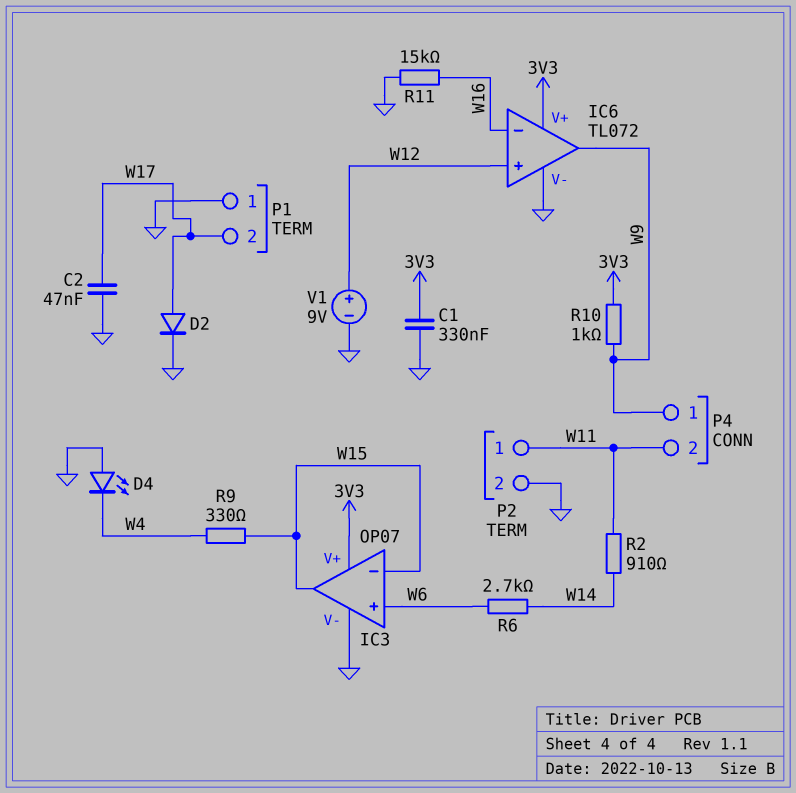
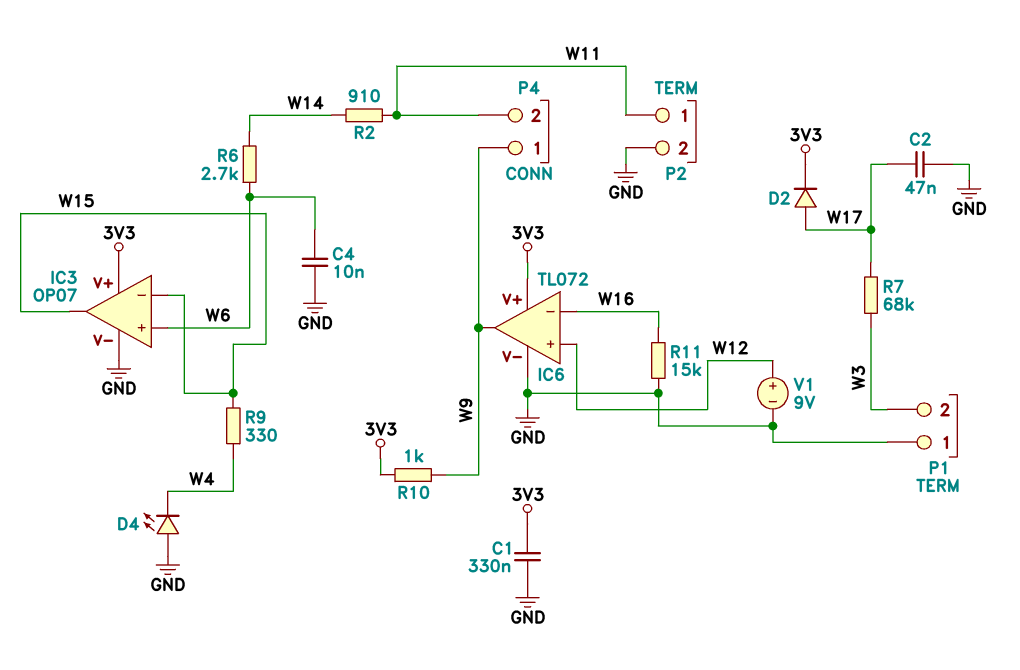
C4: none -> 10nF (GND, W6)
D2: diode (A W17, K GND) -> diode (A W17, K 3V3)
P1 pin 2: W17 -> W3
R7: none -> 68k (W3, W17)

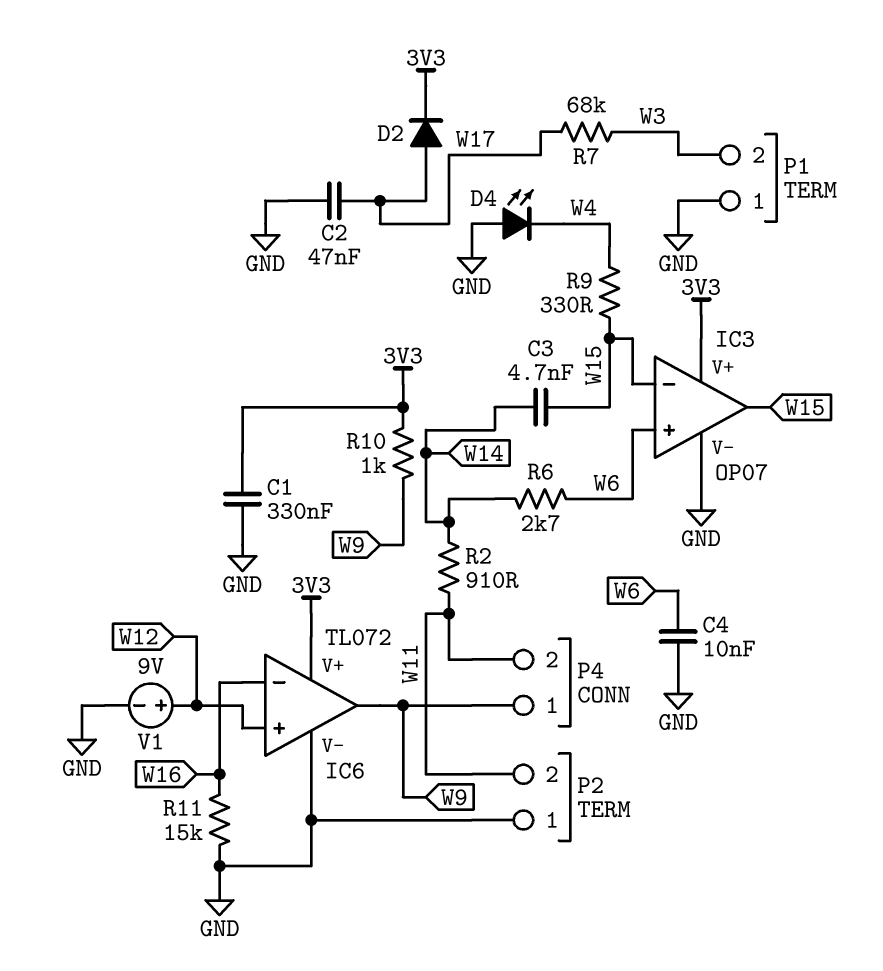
C3: none -> 4.7nF (W14, W15)
P2 pin 1: W11 -> GND
P2 pin 2: GND -> W11

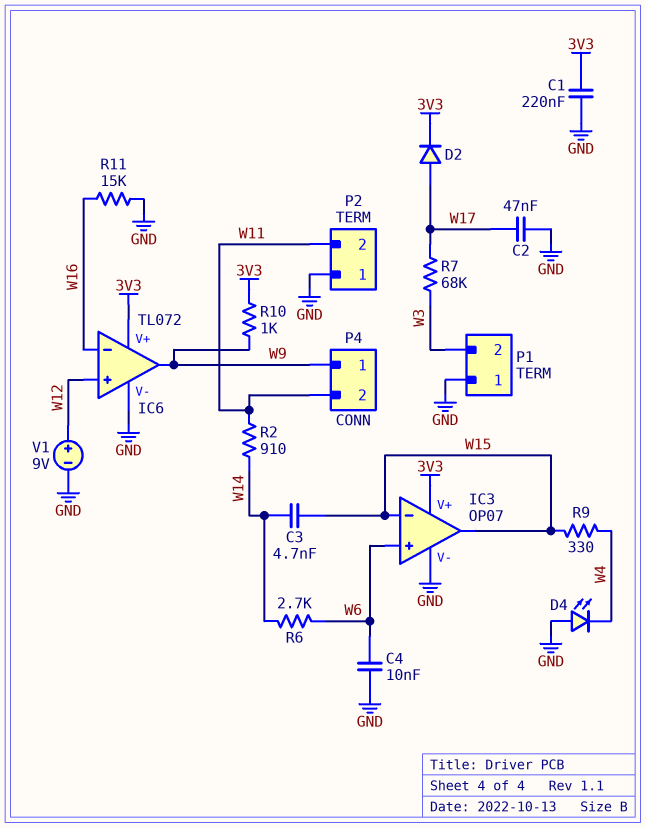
C1: 330nF (3V3, GND) -> 220nF (3V3, GND)

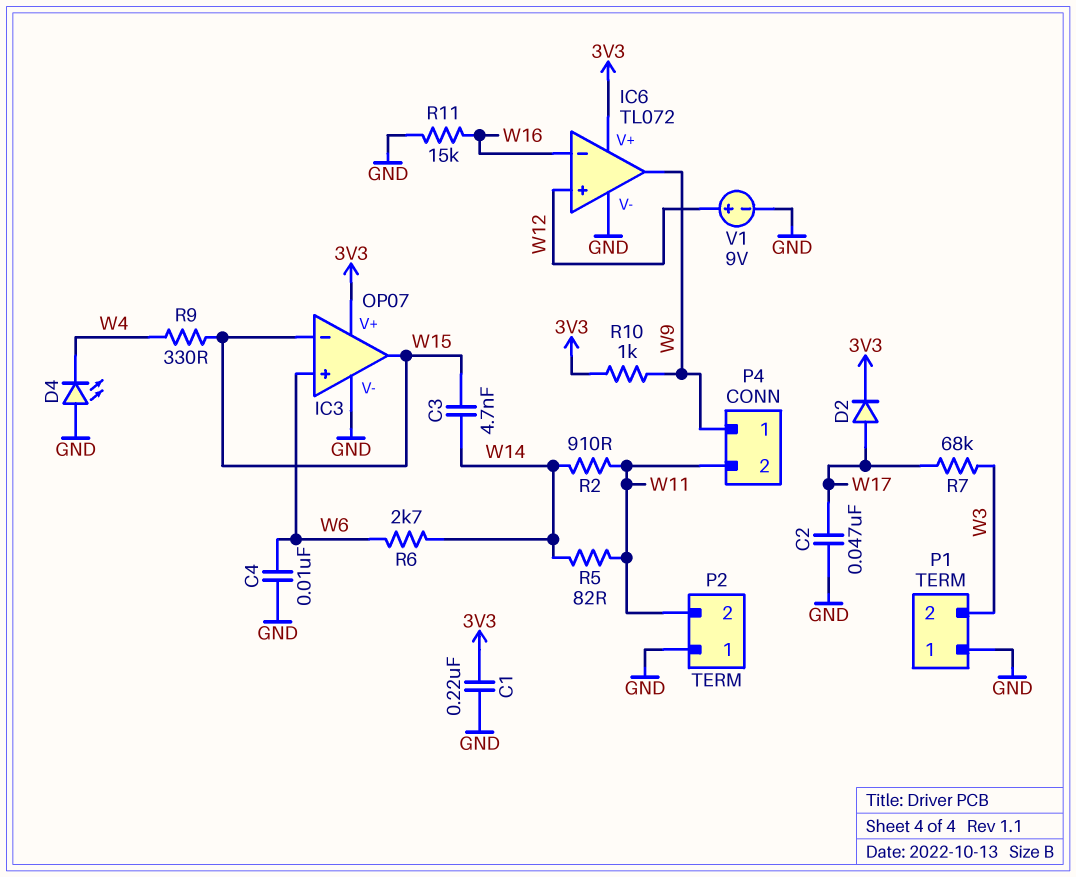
R5: none -> 82 (W11, W14)

